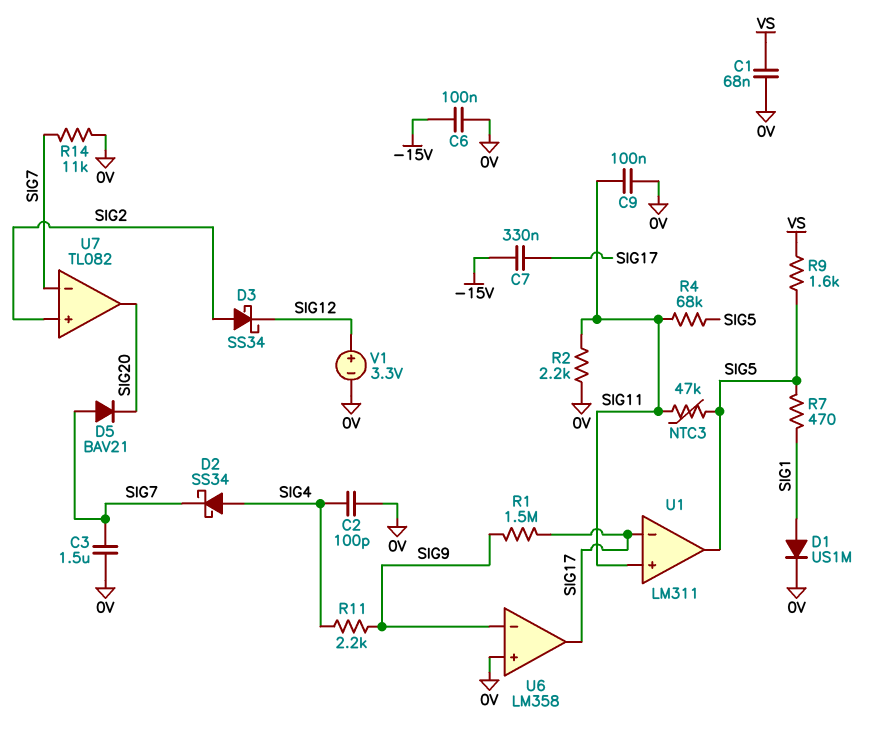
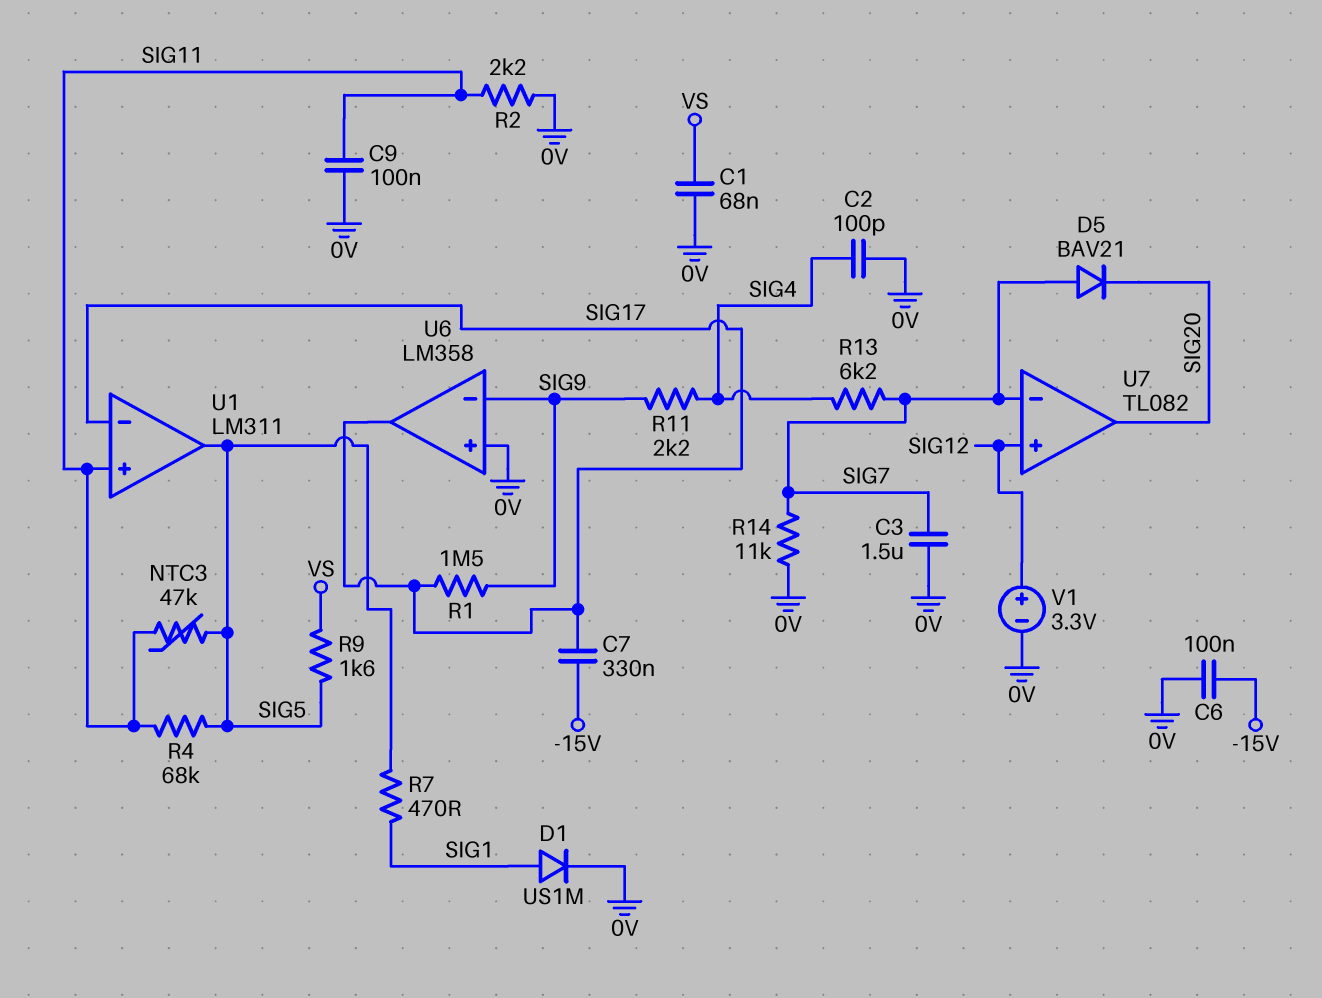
D2: schottky SS34 (A SIG4, K SIG7) -> none
D3: schottky SS34 (A SIG2, K SIG12) -> none
R13: none -> 6.2k (SIG4, SIG7)
U7 pin in+: SIG2 -> SIG12

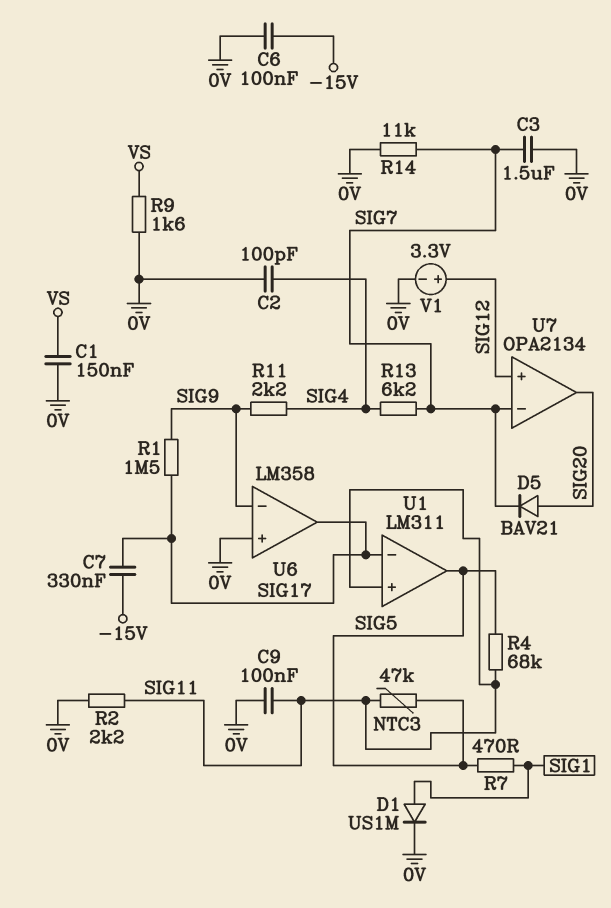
C1: 68nF (0V, VS) -> 150nF (0V, VS)
D5: diode BAV21 (A SIG7, K SIG20) -> diode BAV21 (A SIG20, K SIG7)
R9: 1.6k (SIG5, VS) -> 1.6k (0V, VS)
U7: TL082 -> OPA2134

